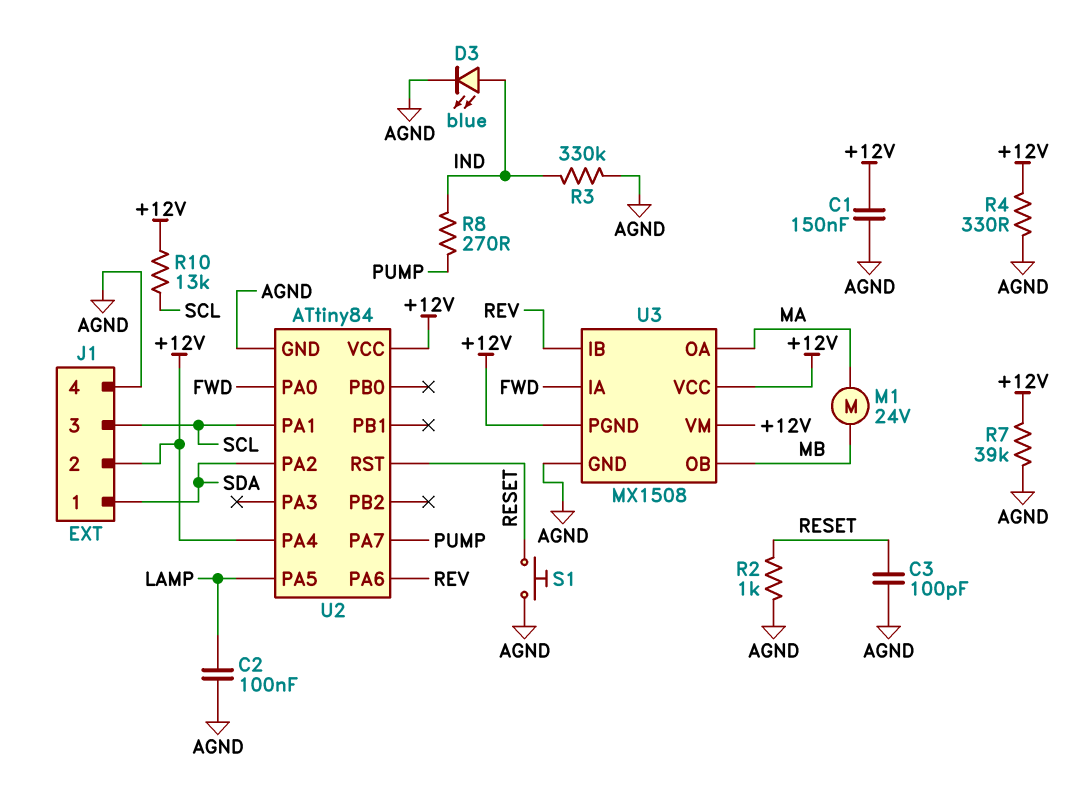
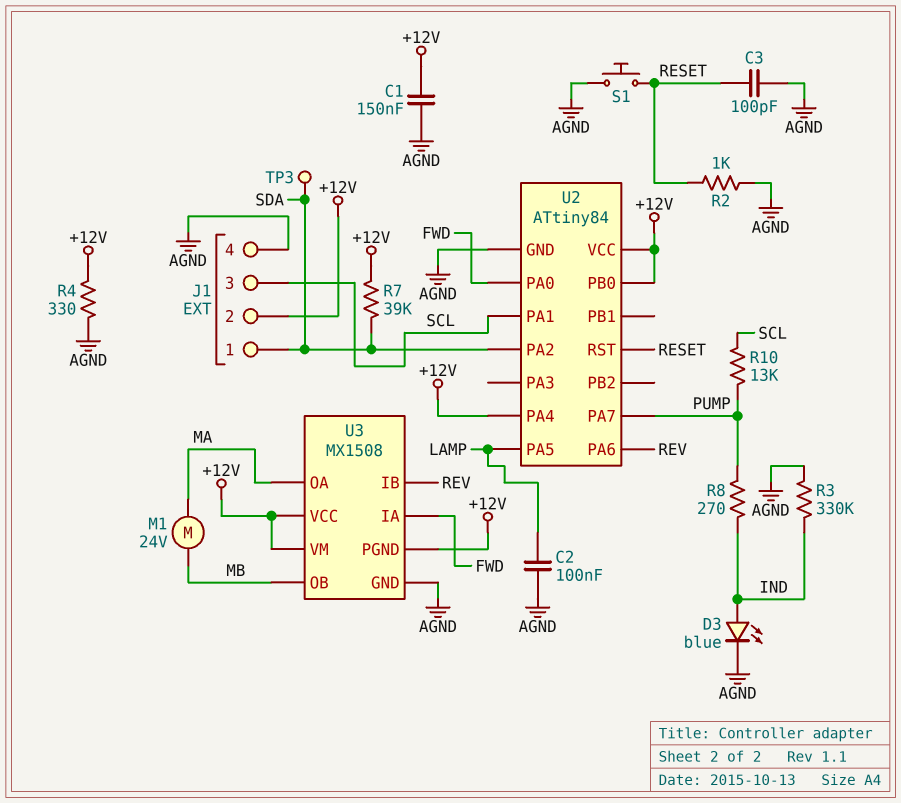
R7: 39k (+12V, AGND) -> 39k (+12V, SDA)
R10: 13k (+12V, SCL) -> 13k (PUMP, SCL)
TP3: none -> test point (SDA)
U2 pin PB0: none -> +12V

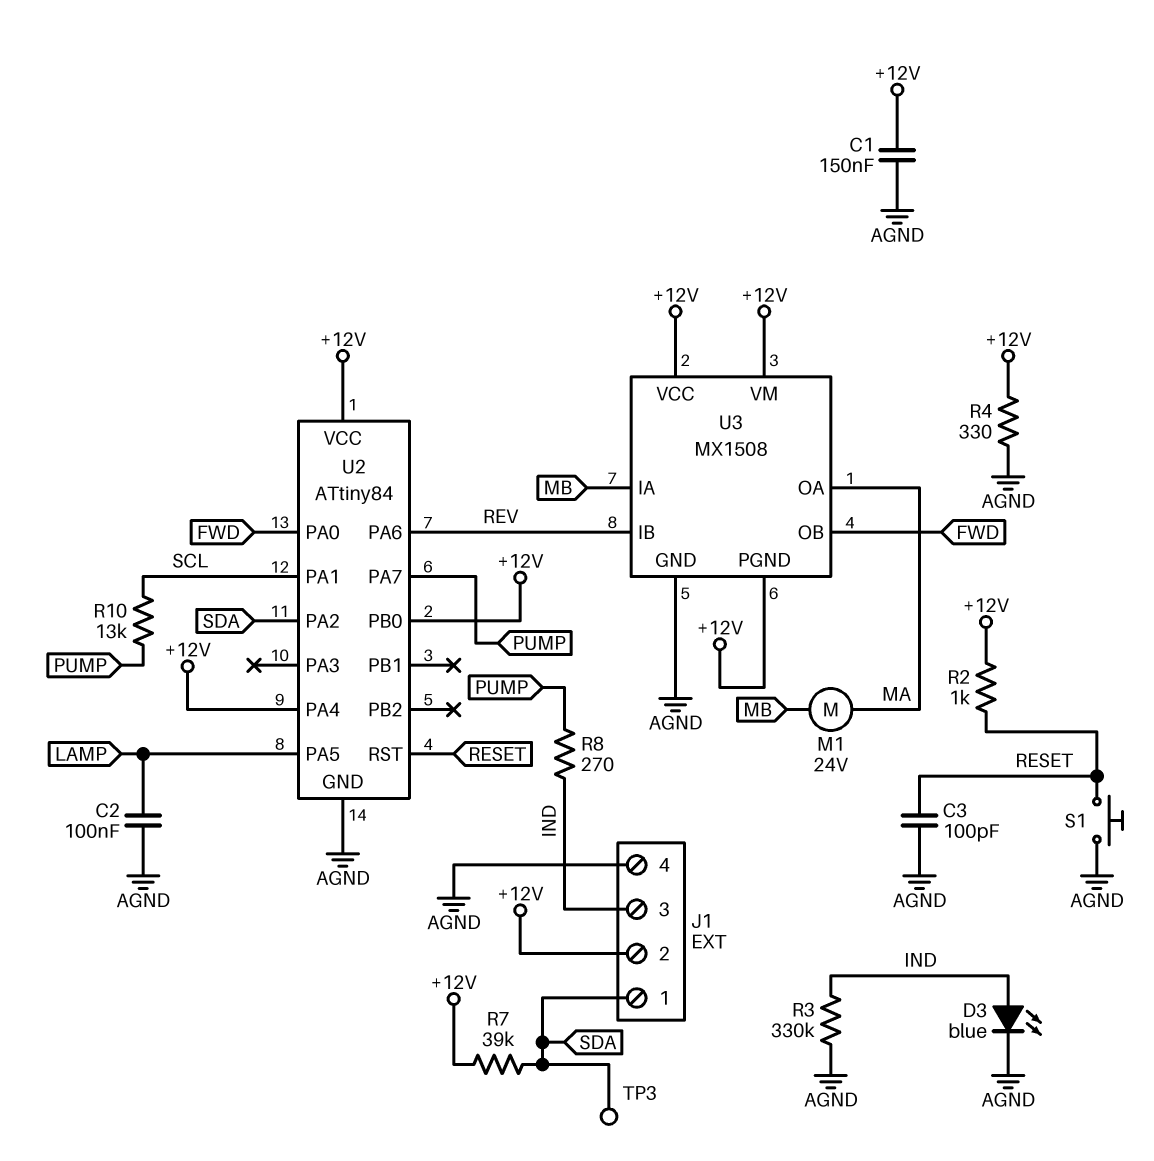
J1 pin 3: SCL -> IND
R2: 1k (AGND, RESET) -> 1k (+12V, RESET)
U3 pin IA: FWD -> MB
U3 pin OB: MB -> FWD

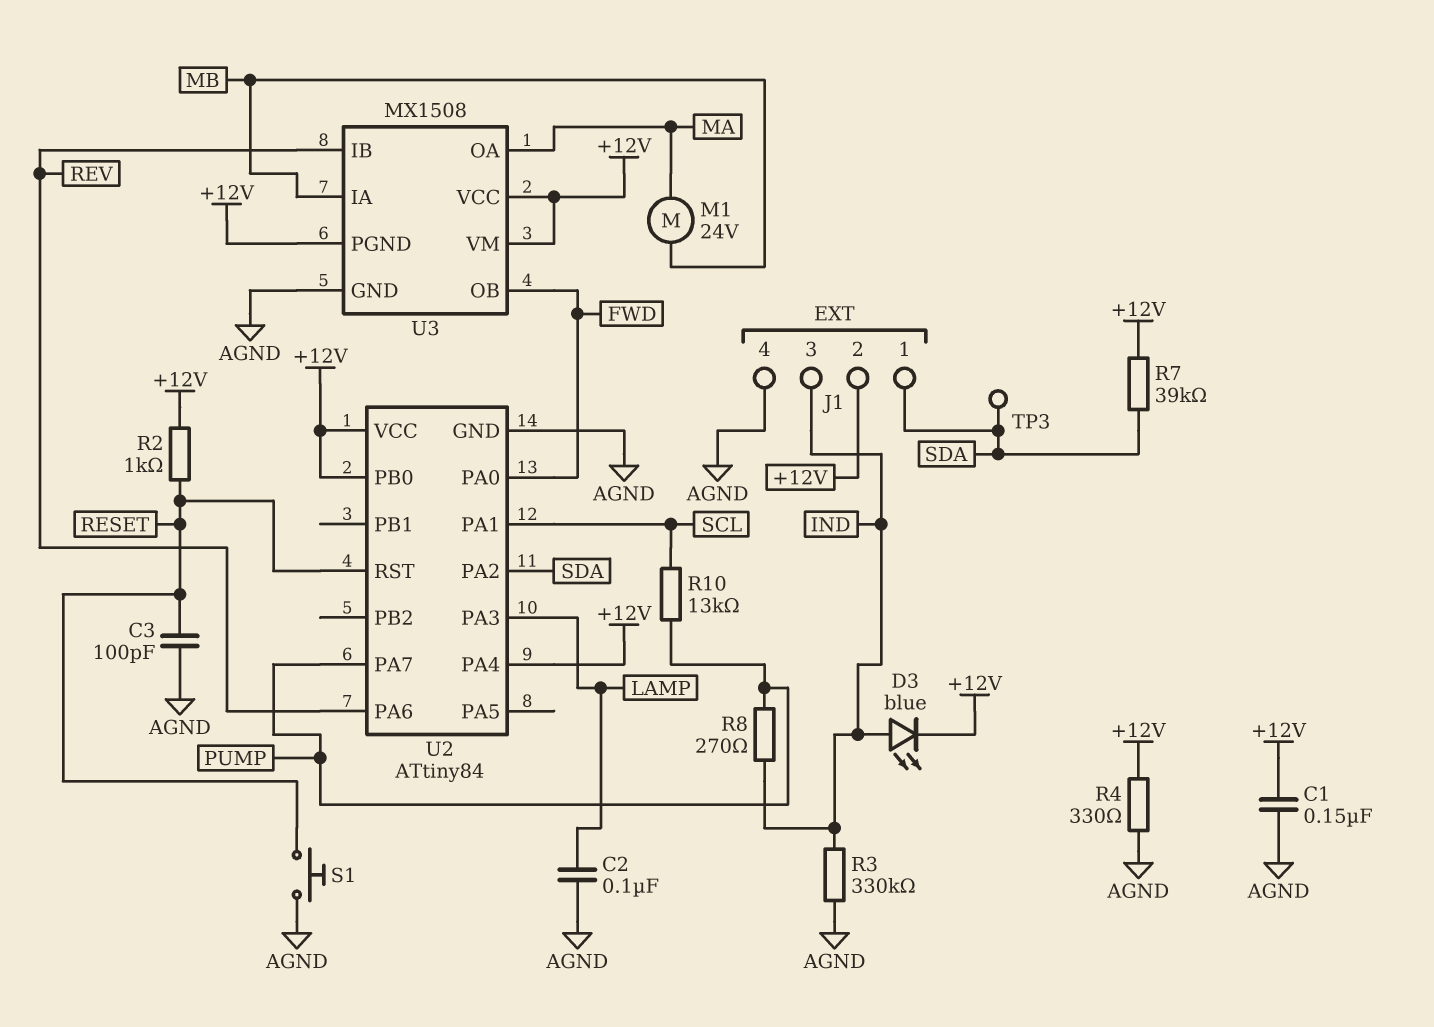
D3: LED blue (A IND, K AGND) -> LED blue (A IND, K +12V)
U2 pin PA3: none -> LAMP
U2 pin PA5: LAMP -> none

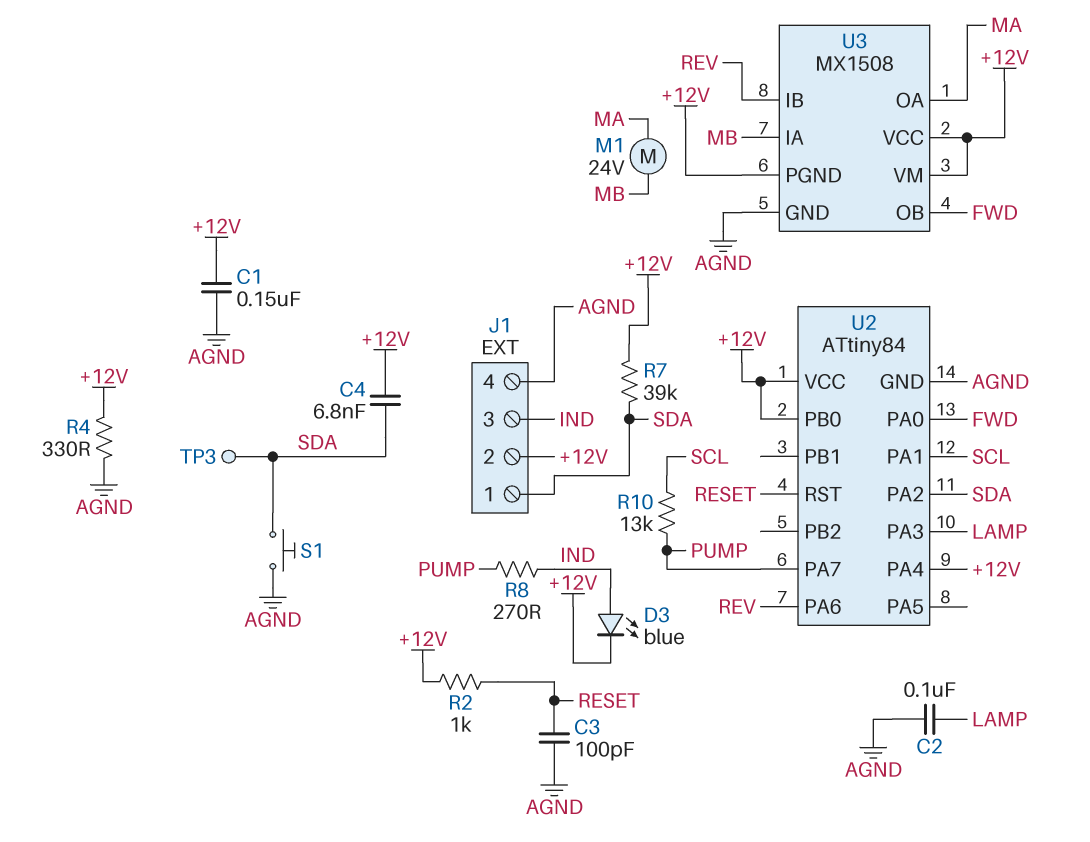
C4: none -> 6.8nF (+12V, SDA)
R3: 330k (AGND, IND) -> none
S1: button (AGND, RESET) -> button (AGND, SDA)

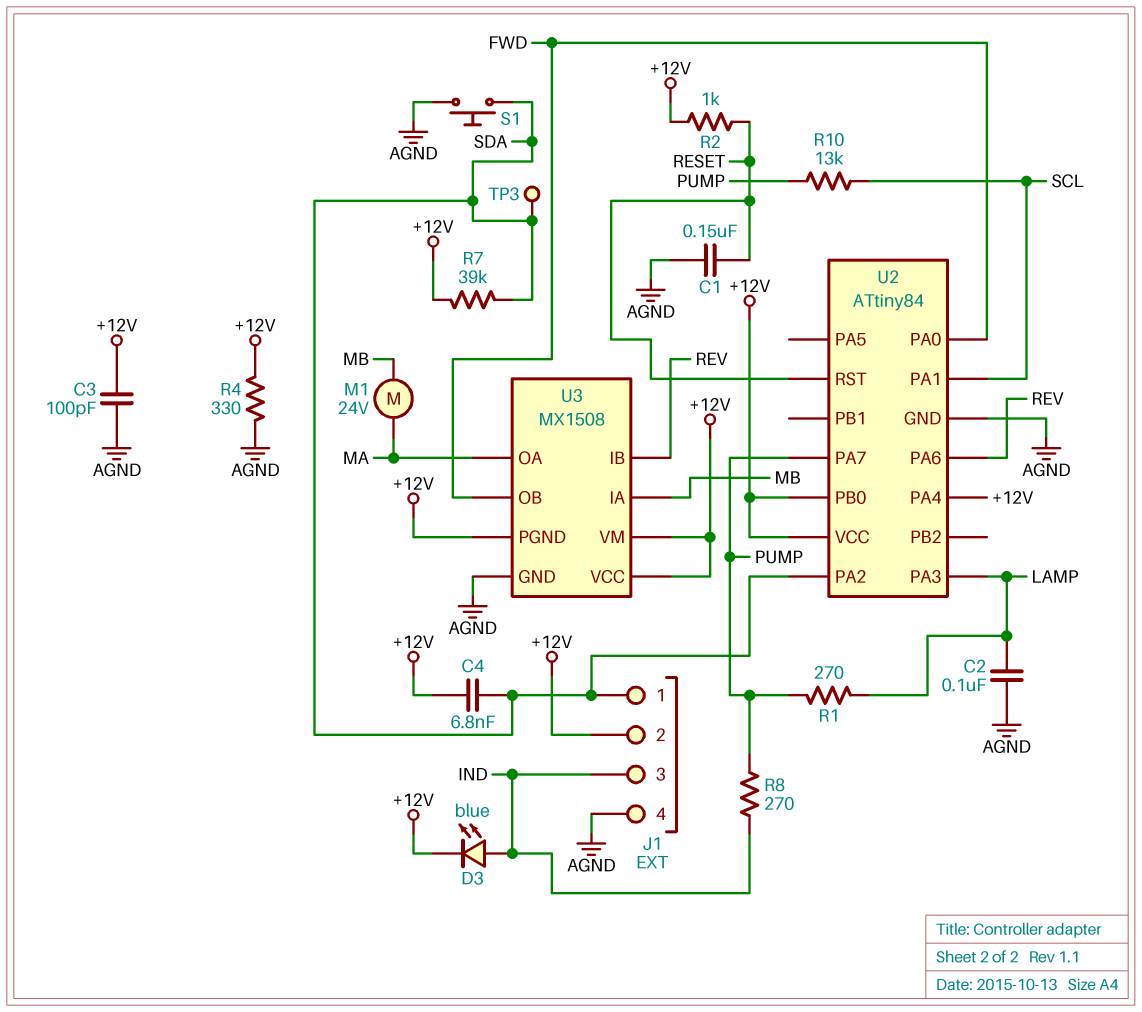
C1: 150nF (+12V, AGND) -> 150nF (AGND, RESET)
C3: 100pF (AGND, RESET) -> 100pF (+12V, AGND)
R1: none -> 270 (LAMP, PUMP)

